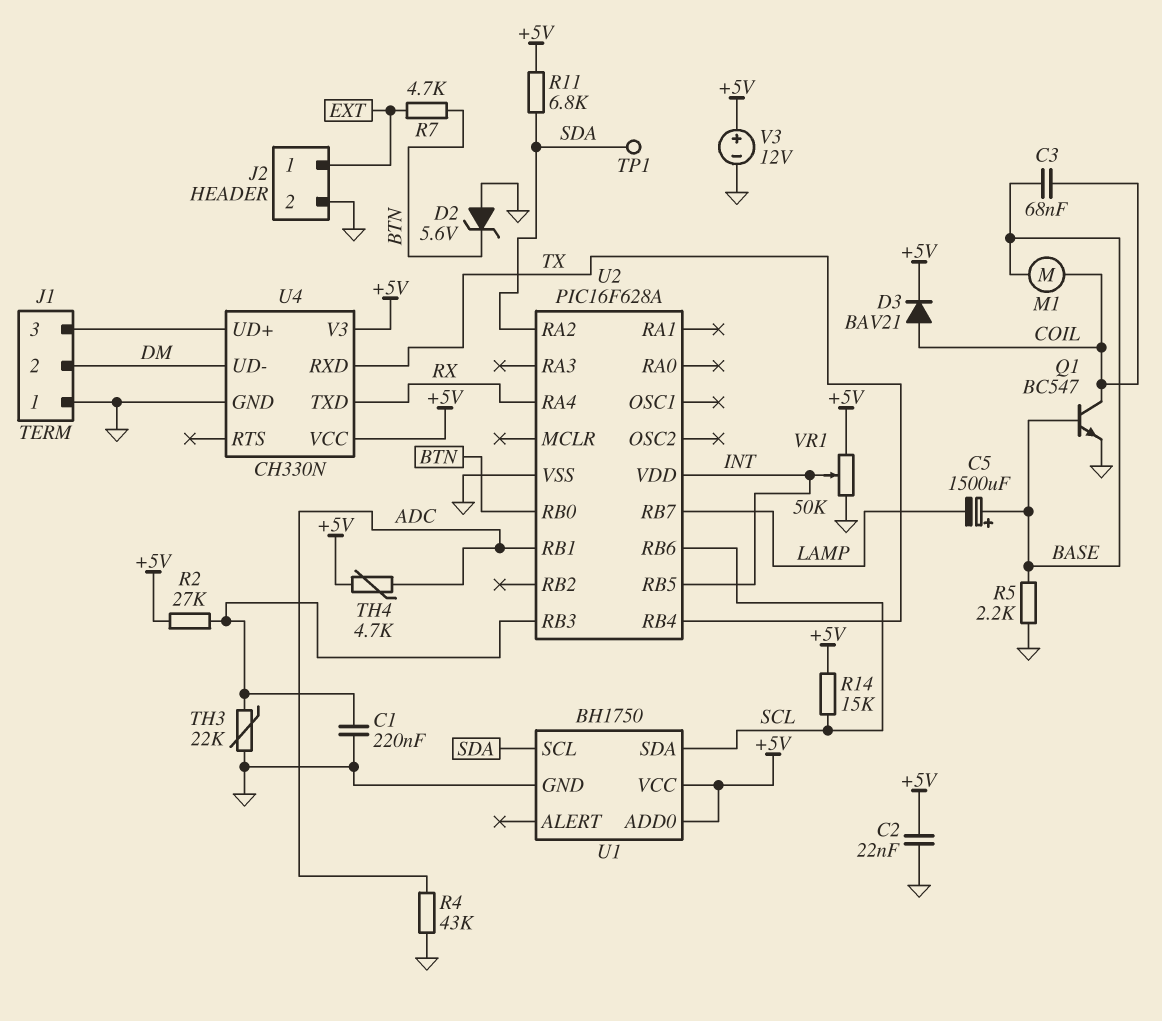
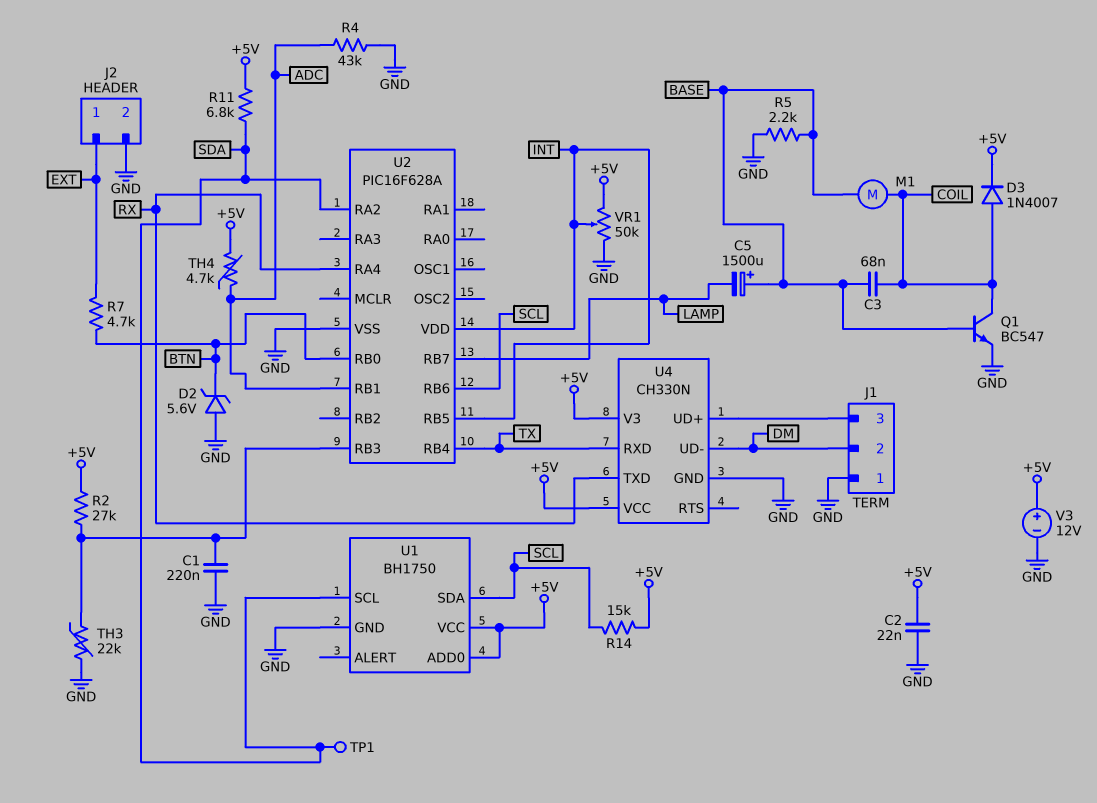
D3: diode BAV21 (A COIL, K +5V) -> diode 1N4007 (A COIL, K +5V)

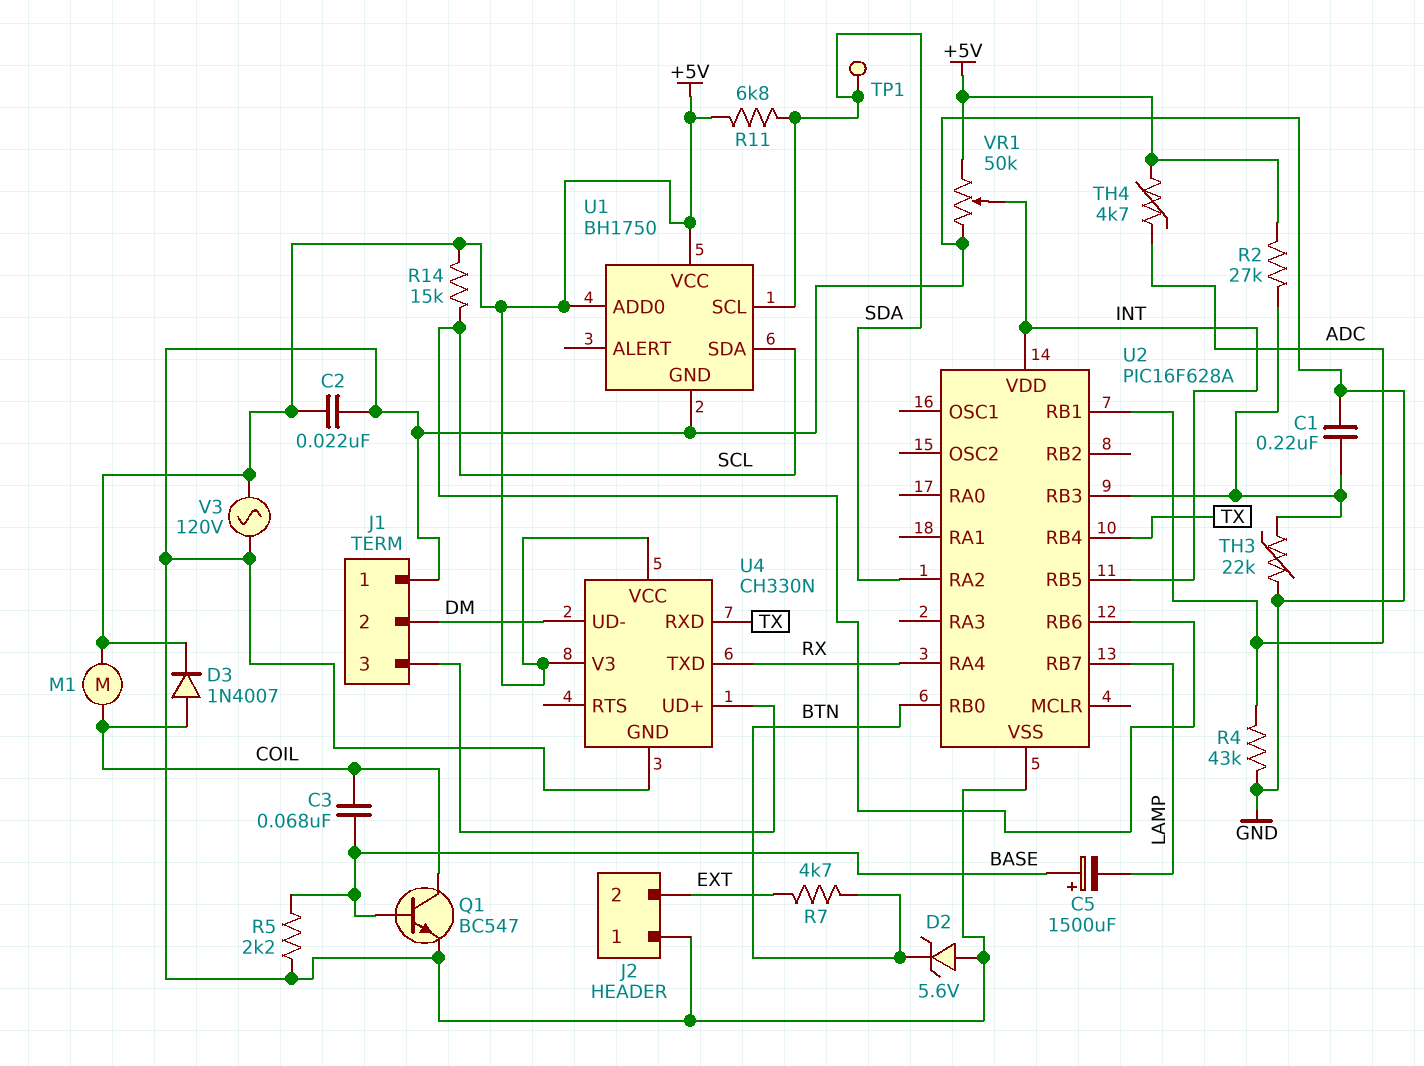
J2 pin 1: EXT -> GND
J2 pin 2: GND -> EXT
M1: motor (BASE, COIL) -> motor (+5V, COIL)
V3: 12V (plus +5V, minus GND) -> AC 120V (+5V, GND)

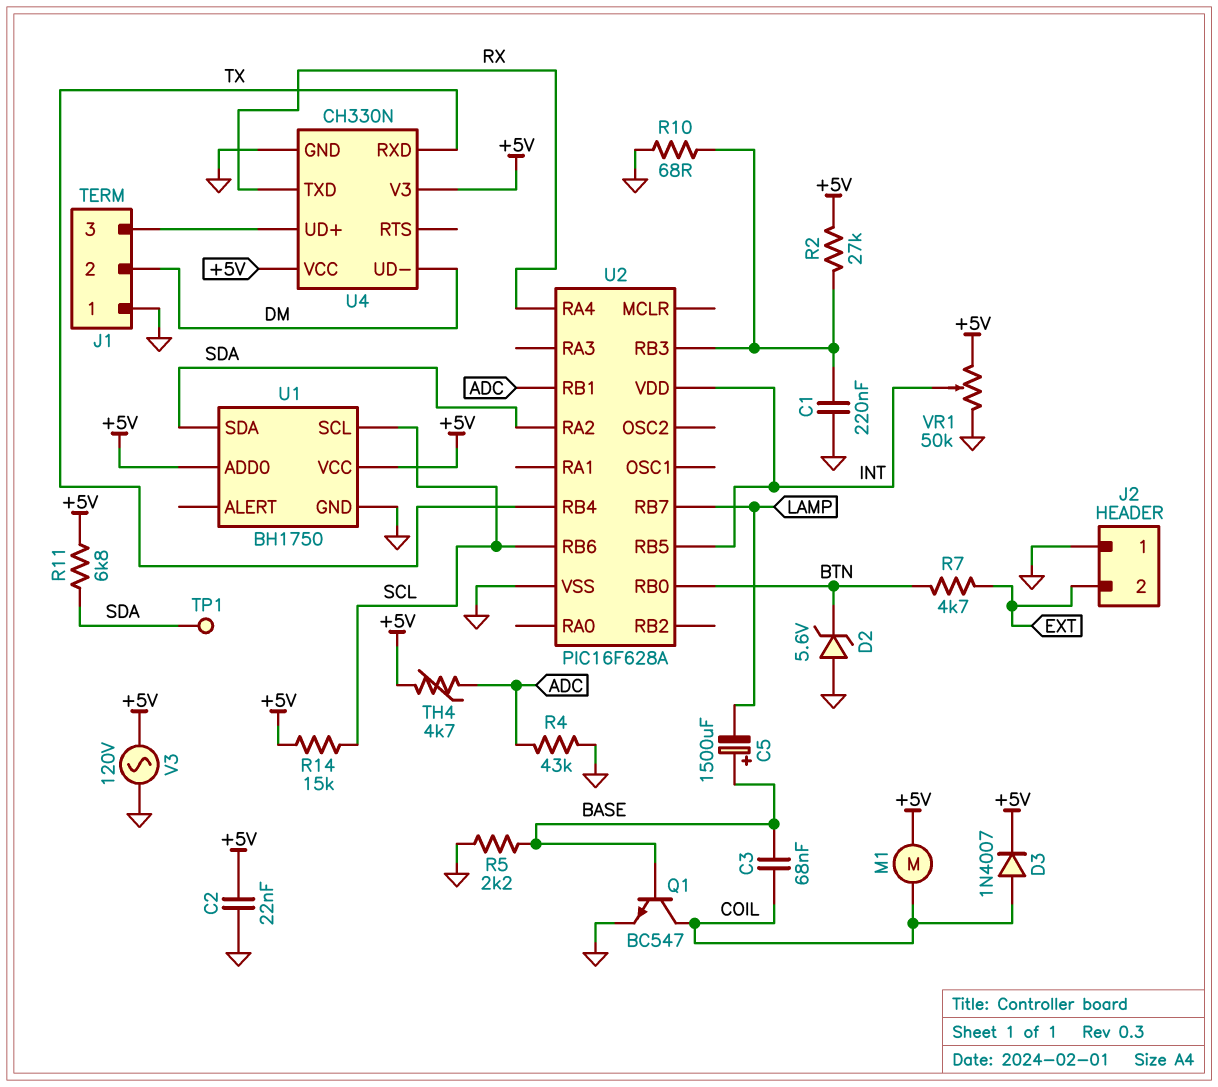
R10: none -> 68 (GND, U2/RB3)
TH3: 22k (GND, U2/RB3) -> none
U1 pin SCL: SDA -> SCL
U1 pin SDA: SCL -> SDA

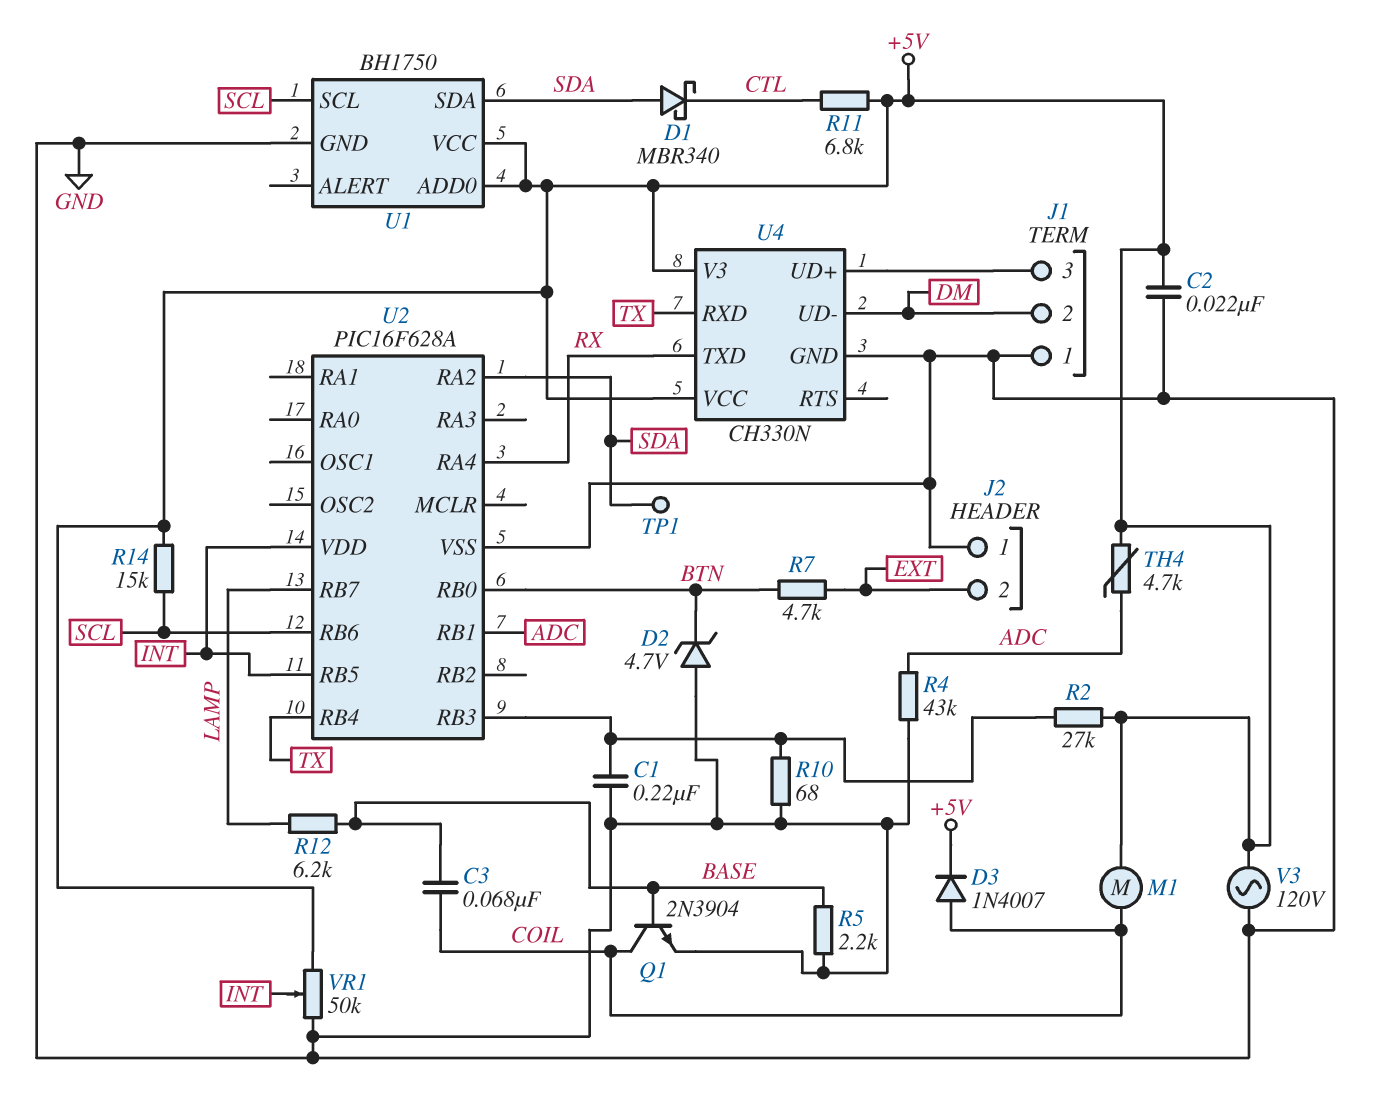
C5: 1500uF (plus BASE, minus LAMP) -> none
D1: none -> schottky MBR340 (A SDA, K CTL)
D2: zener 5.6V (A GND, K BTN) -> zener 4.7V (A GND, K BTN)
Q1: NPN BC547 (B BASE, C COIL, E GND) -> NPN 2N3904 (B BASE, C COIL, E GND)
R11: 6.8k (+5V, SDA) -> 6.8k (+5V, CTL)
R12: none -> 6.2k (BASE, LAMP)

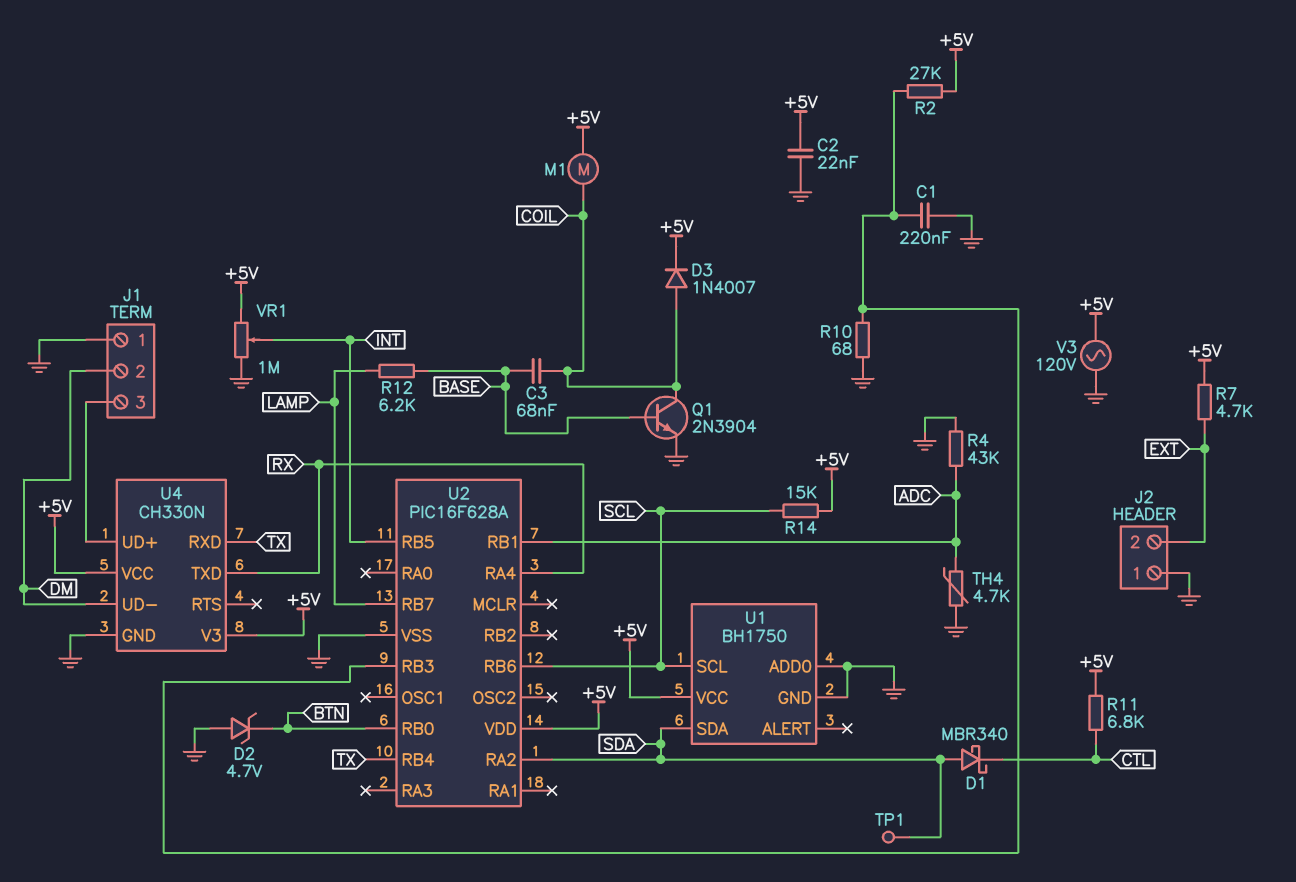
R5: 2.2k (BASE, GND) -> none
R7: 4.7k (BTN, EXT) -> 4.7k (+5V, EXT)
TH4: 4.7k (+5V, ADC) -> 4.7k (ADC, GND)
U1 pin ADD0: +5V -> GND
U2 pin VDD: INT -> +5V
VR1: 50k (+5V, GND, wiper INT) -> 1M (+5V, GND, wiper INT)

